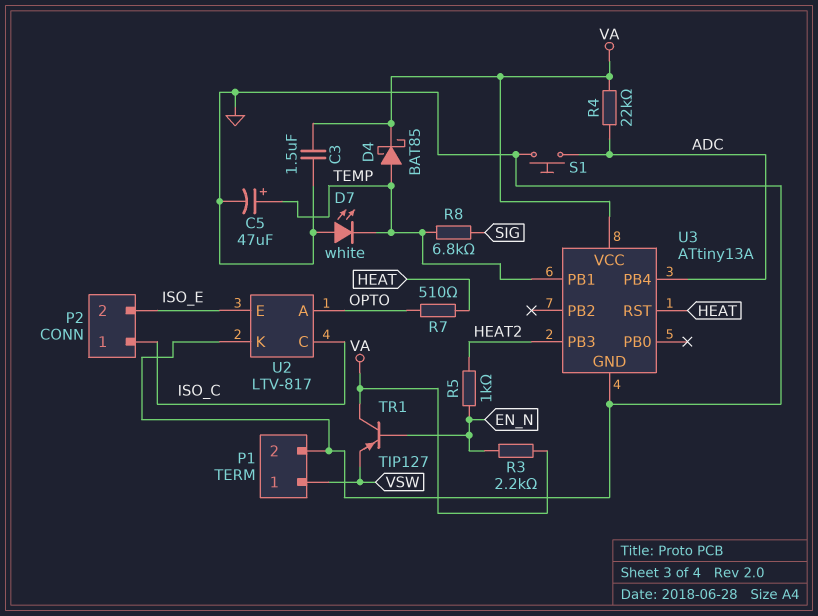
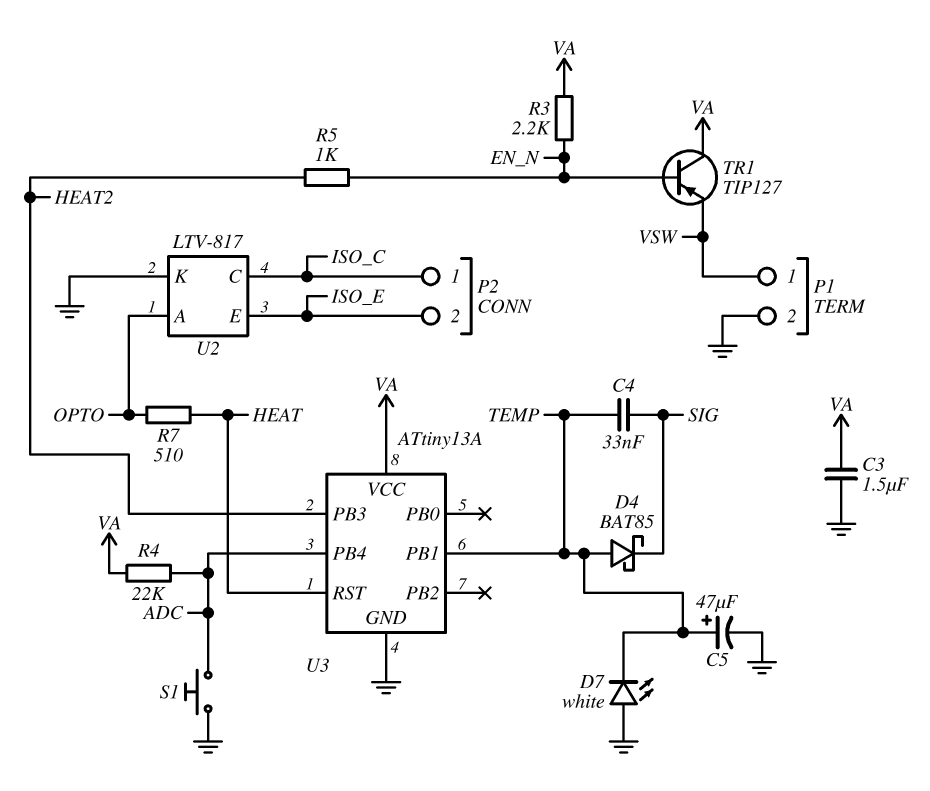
C4: none -> 33nF (SIG, TEMP)
D4: schottky BAT85 (A TEMP, K VA) -> schottky BAT85 (A TEMP, K SIG)
R8: 6.8k (SIG, TEMP) -> none

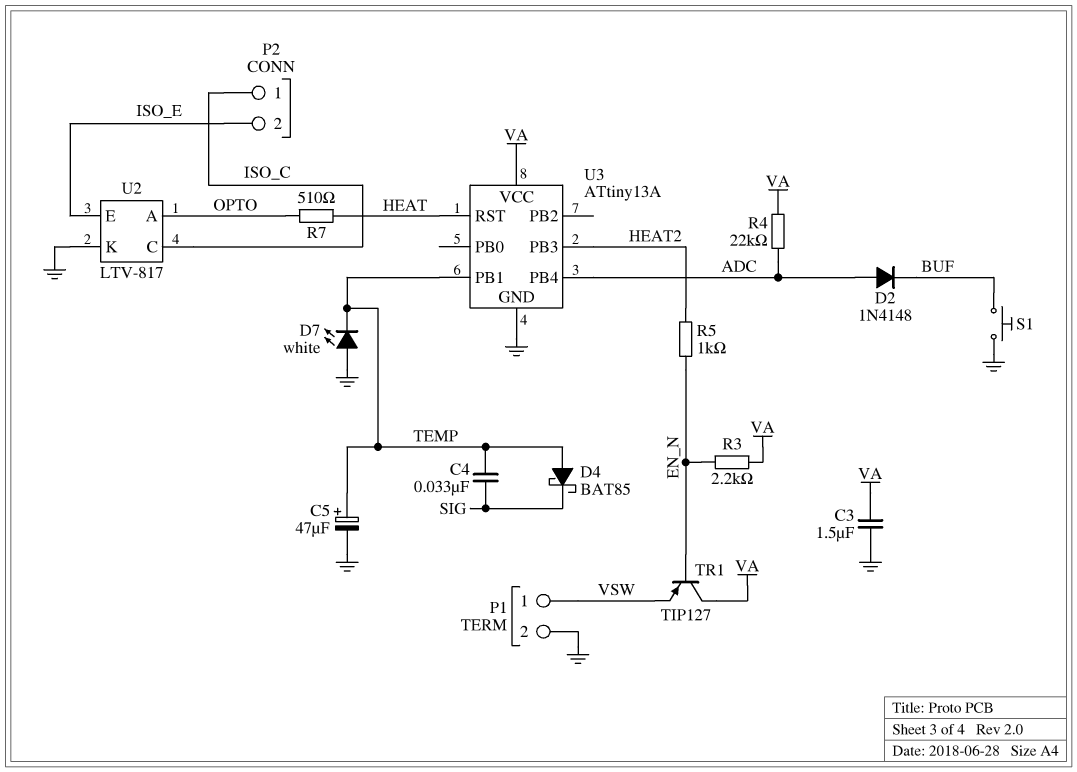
D2: none -> diode 1N4148 (A ADC, K BUF)
S1: button (ADC, GND) -> button (BUF, GND)

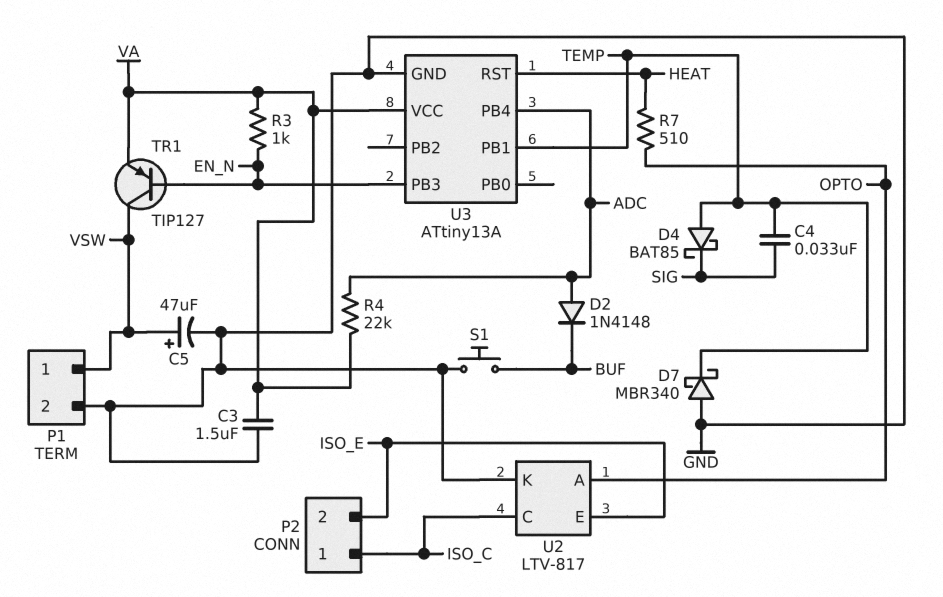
C5: 47uF (plus TEMP, minus GND) -> 47uF (plus VSW, minus GND)
D7: LED white (A GND, K TEMP) -> schottky MBR340 (A GND, K TEMP)
R3: 2.2k (EN_N, VA) -> 1k (EN_N, VA)
R5: 1k (EN_N, HEAT2) -> none
TR1: PNP TIP127 (B EN_N, C VA, E VSW) -> PNP TIP127 (B EN_N, C VSW, E VA)
U3 pin PB3: HEAT2 -> EN_N

